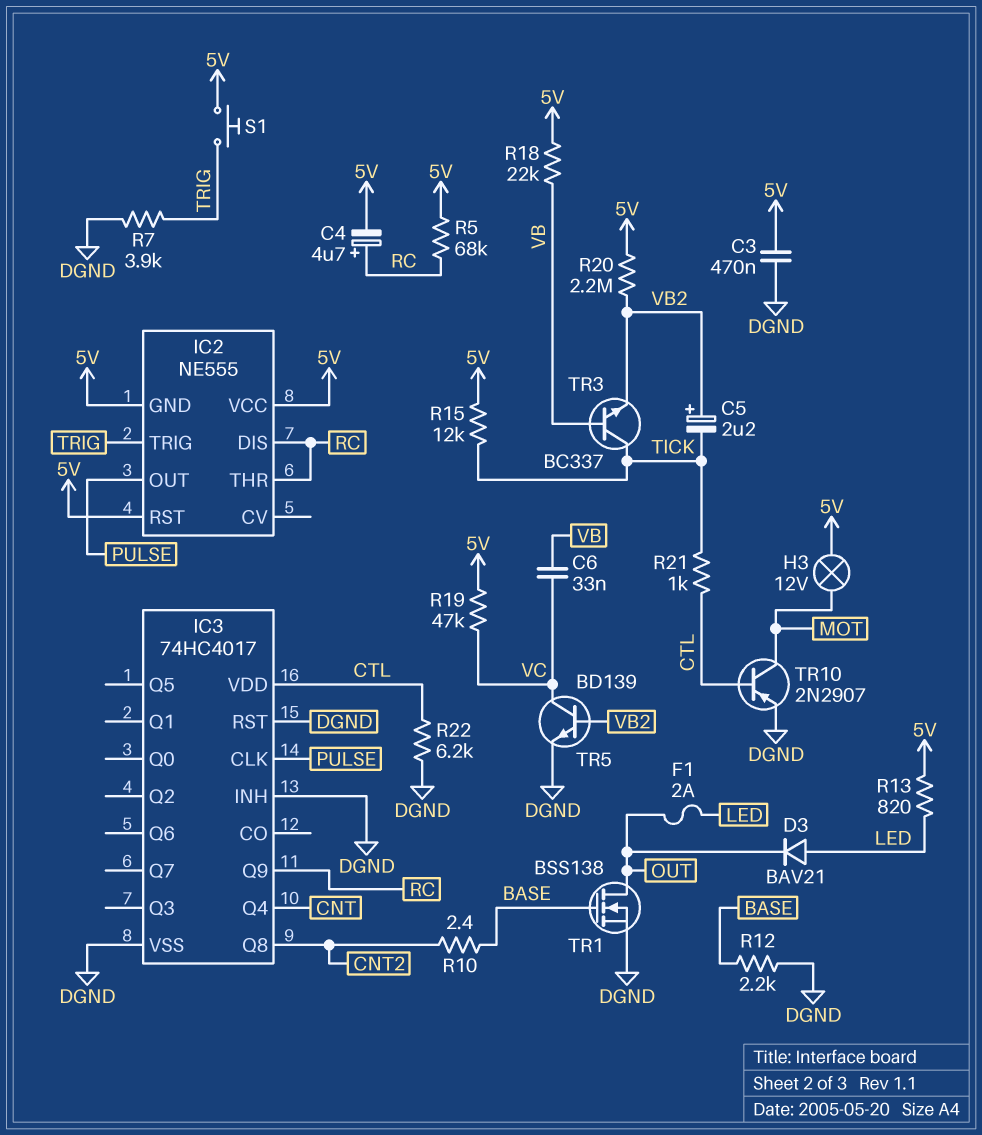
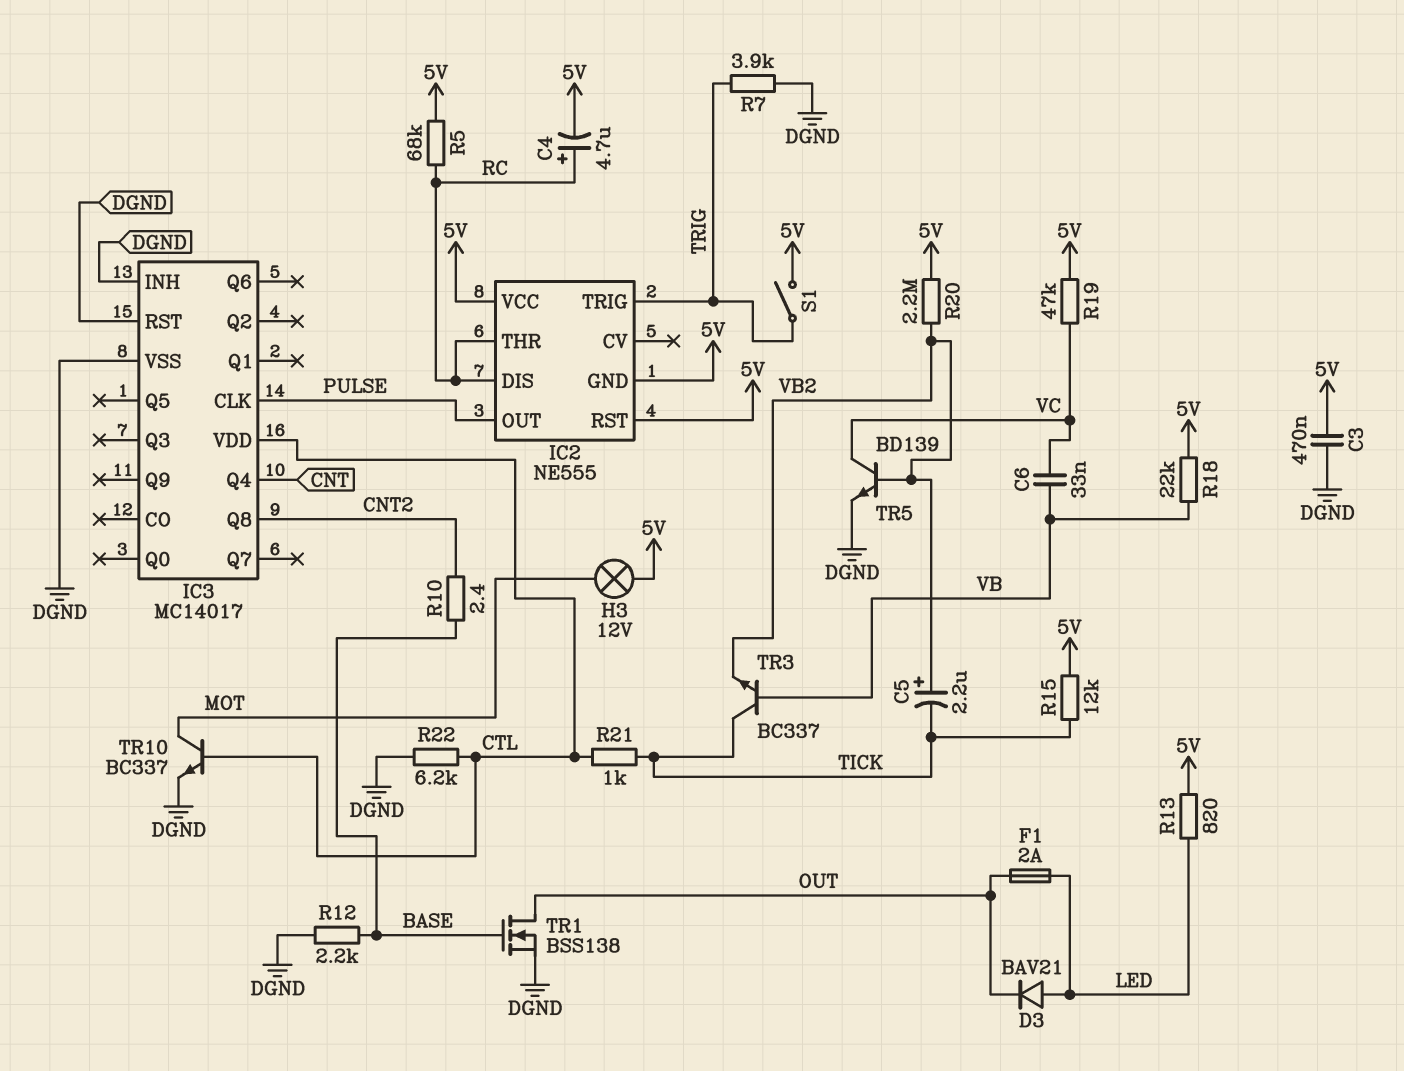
IC3: 74HC4017 -> MC14017
IC3 pin Q9: RC -> none
S1: button (5V, TRIG) -> switch (5V, TRIG)
TR10: PNP 2N2907 (B CTL, C MOT, E DGND) -> NPN BC337 (B CTL, C MOT, E DGND)

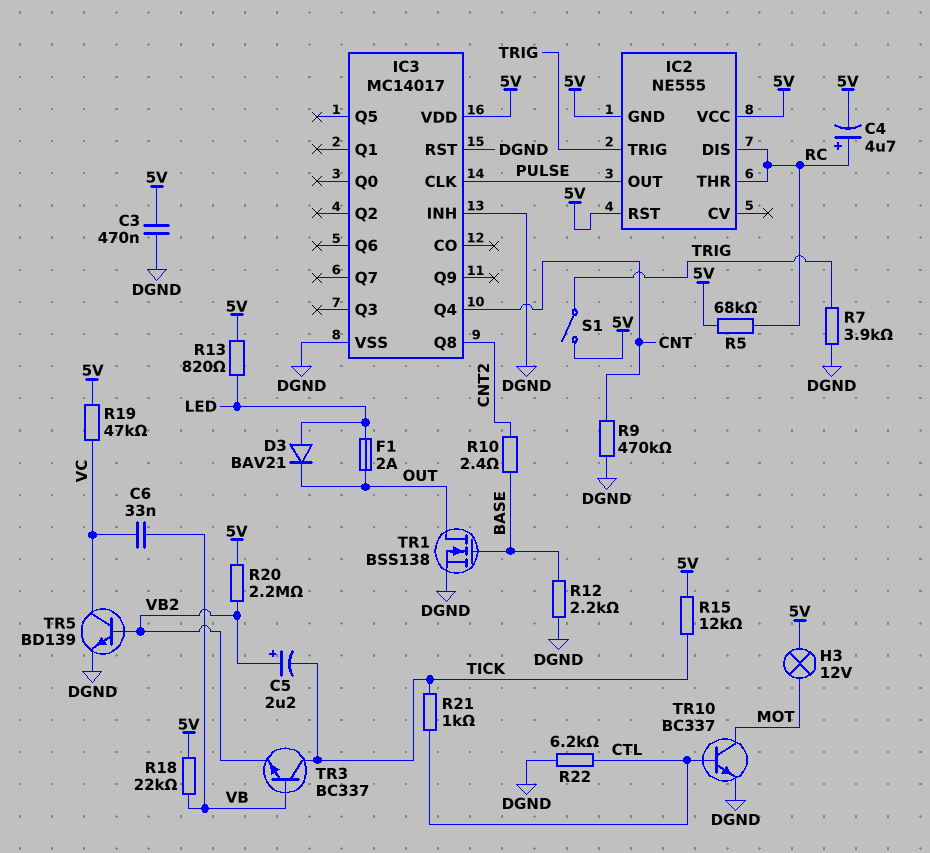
IC3 pin VDD: CTL -> 5V
R9: none -> 470k (CNT, DGND)

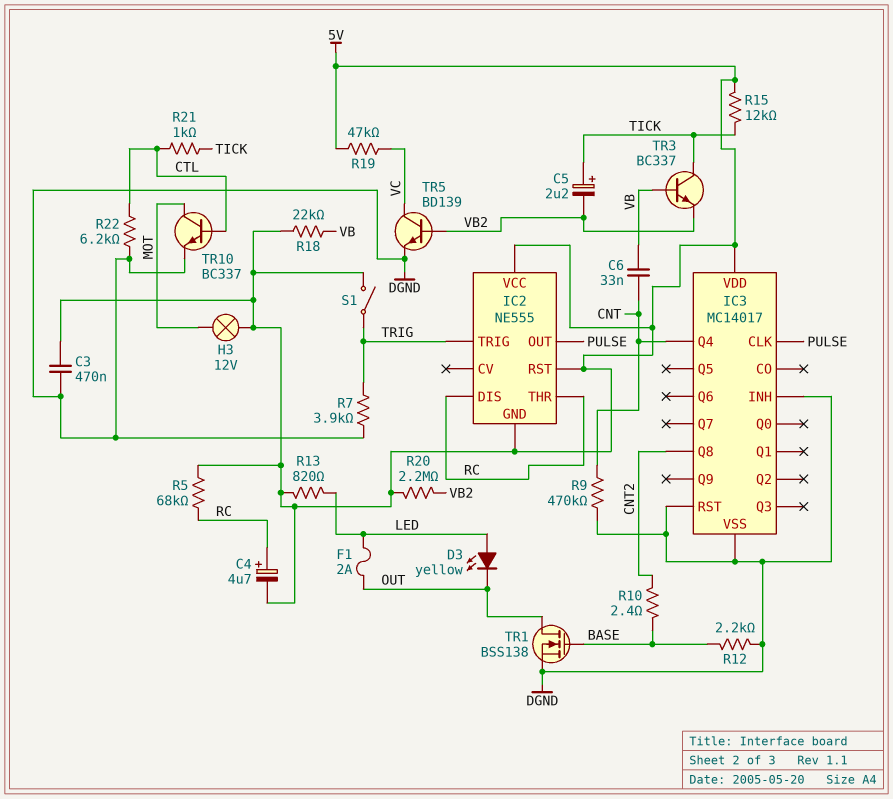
C5: 2.2uF (plus VB2, minus TICK) -> 2.2uF (plus TICK, minus VB2)
C6: 33nF (VB, VC) -> 33nF (CNT, VB)
D3: diode BAV21 (A LED, K OUT) -> LED yellow (A LED, K OUT)

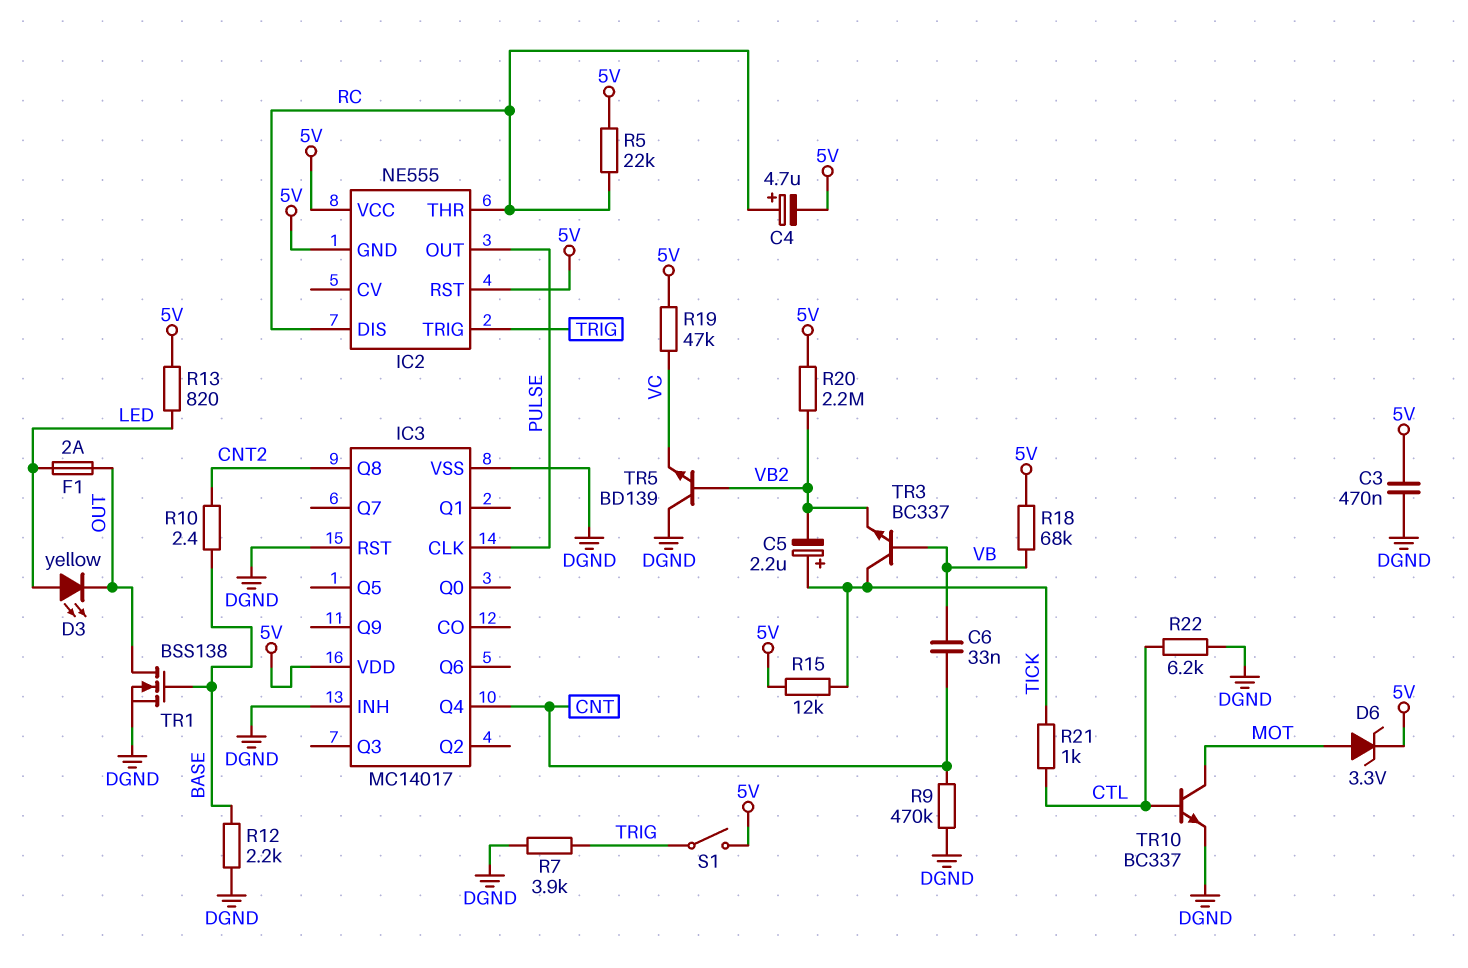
D6: none -> zener 3.3V (A MOT, K 5V)
H3: lamp 12V (5V, MOT) -> none
R5: 68k (5V, RC) -> 22k (5V, RC)
R18: 22k (5V, VB) -> 68k (5V, VB)
TR5: NPN BD139 (B VB2, C VC, E DGND) -> NPN BD139 (B VB2, C DGND, E VC)

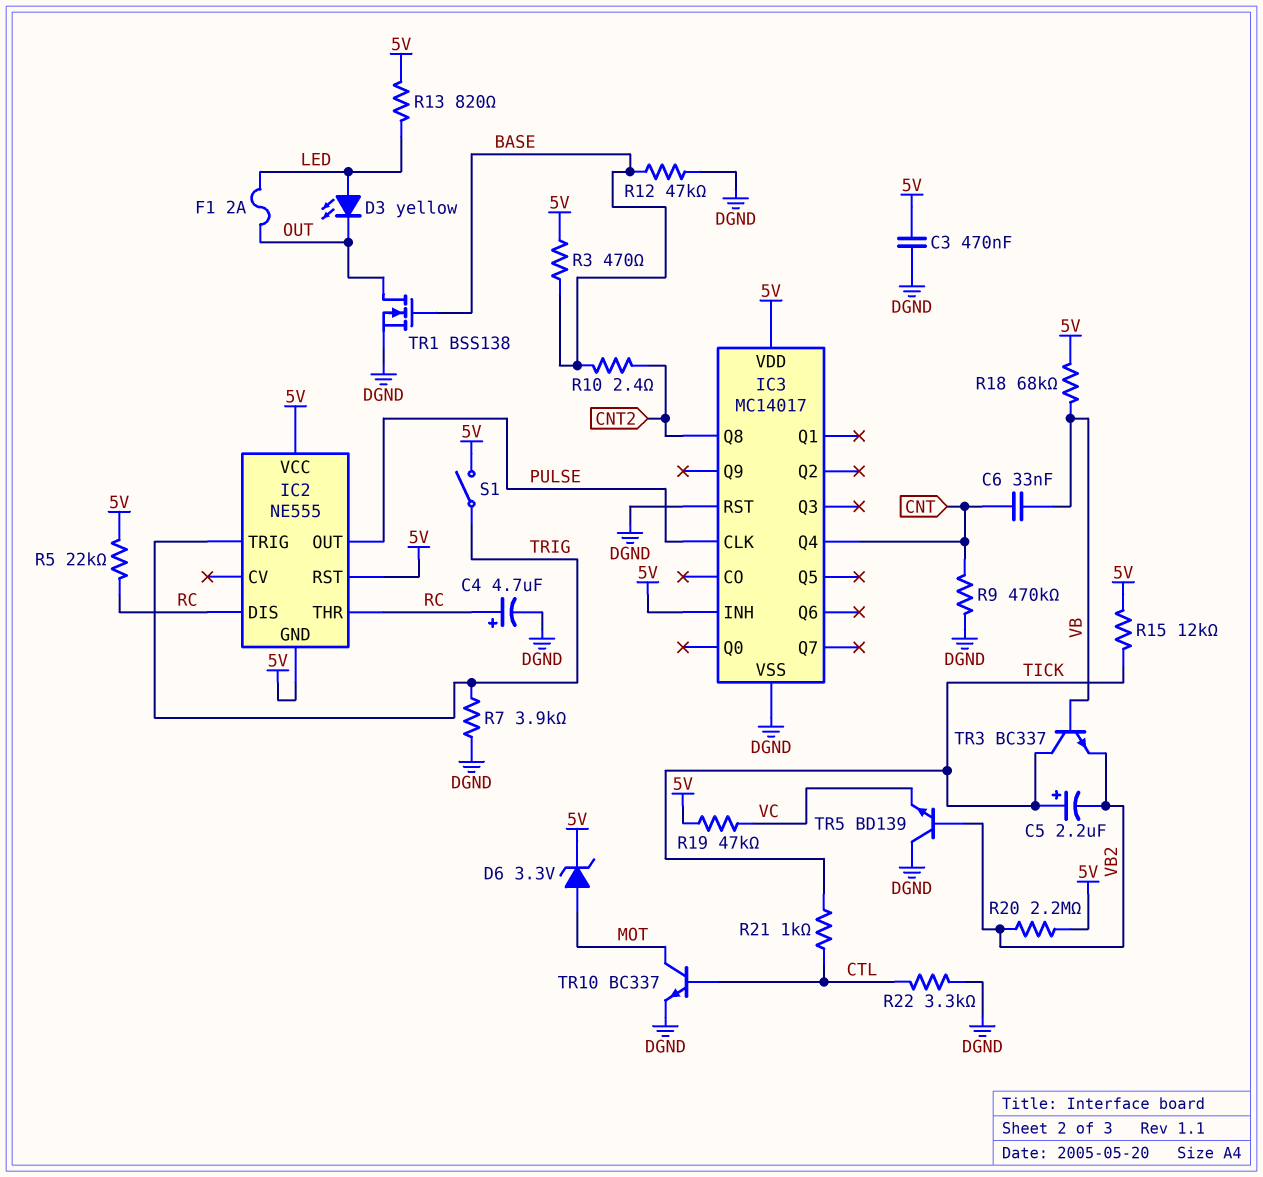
C4: 4.7uF (plus RC, minus 5V) -> 4.7uF (plus RC, minus DGND)
IC3 pin INH: DGND -> 5V
R3: none -> 470 (5V, BASE)
R12: 2.2k (BASE, DGND) -> 47k (BASE, DGND)
R22: 6.2k (CTL, DGND) -> 3.3k (CTL, DGND)

